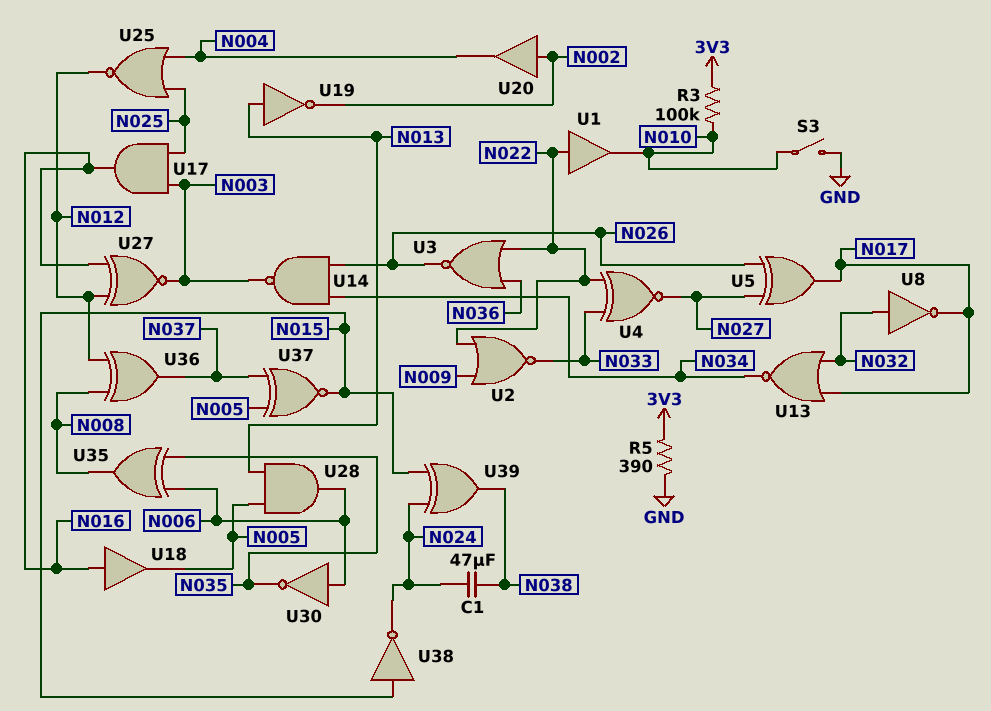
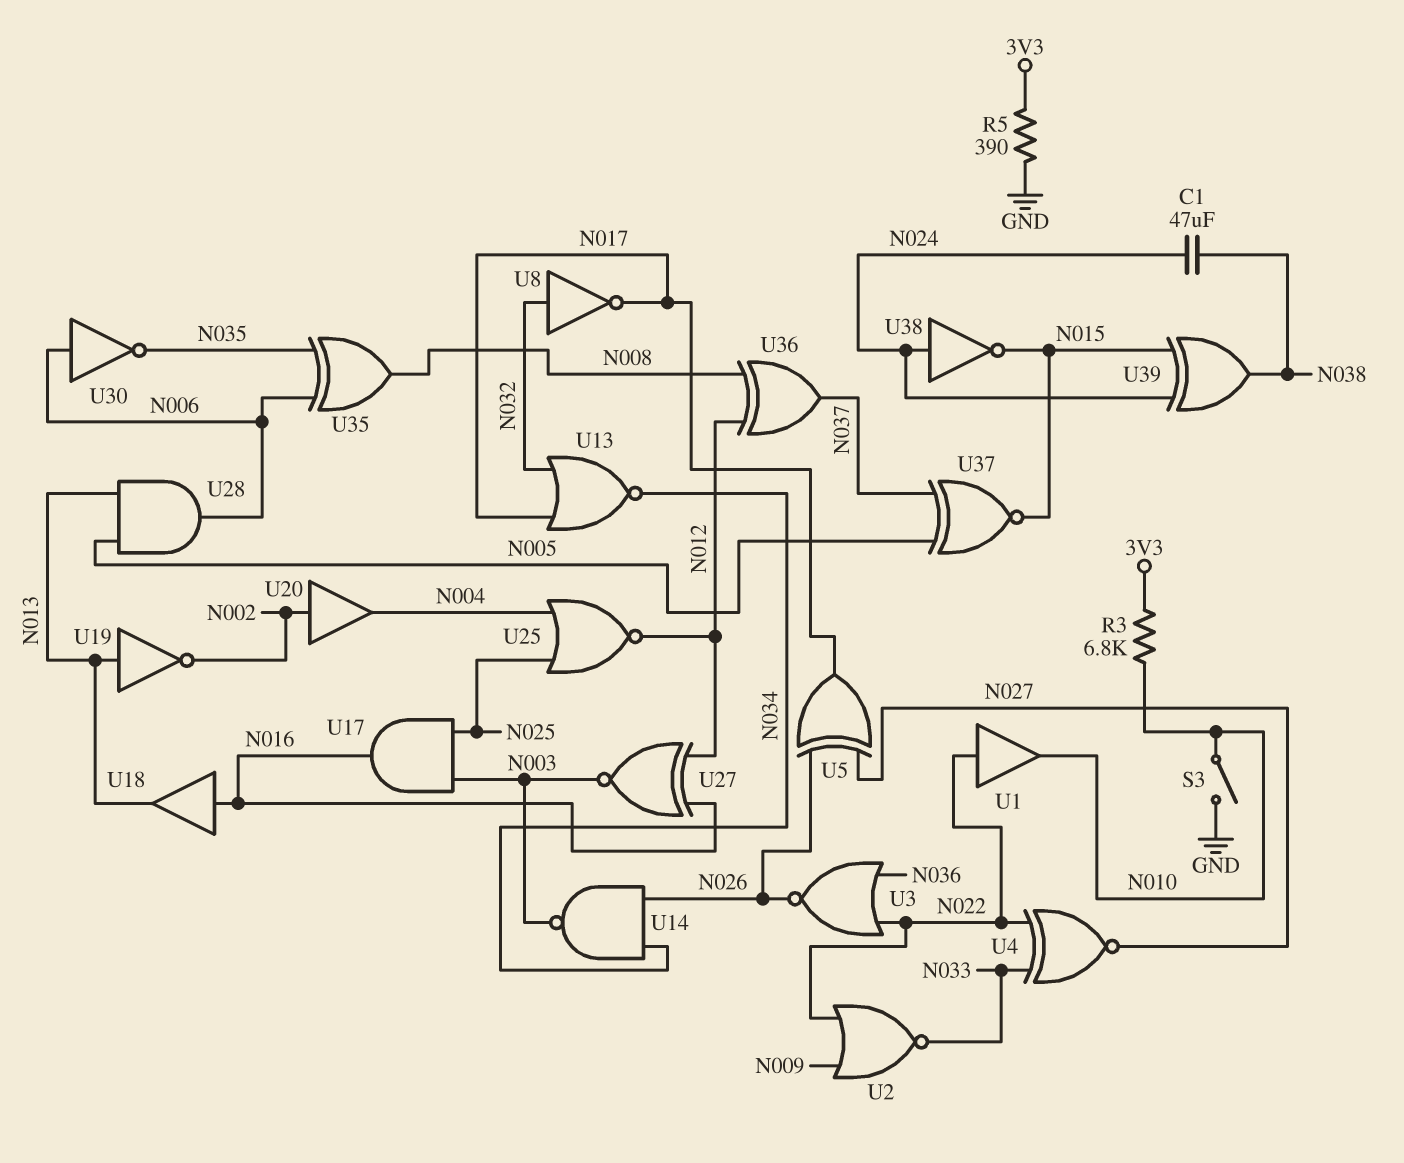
R3: 100k (3V3, N010) -> 6.8k (3V3, N010)
U18: buffer (in N016, out N005) -> buffer (in N016, out N013)
U38: NOT (in N015, out N024) -> NOT (in N024, out N015)

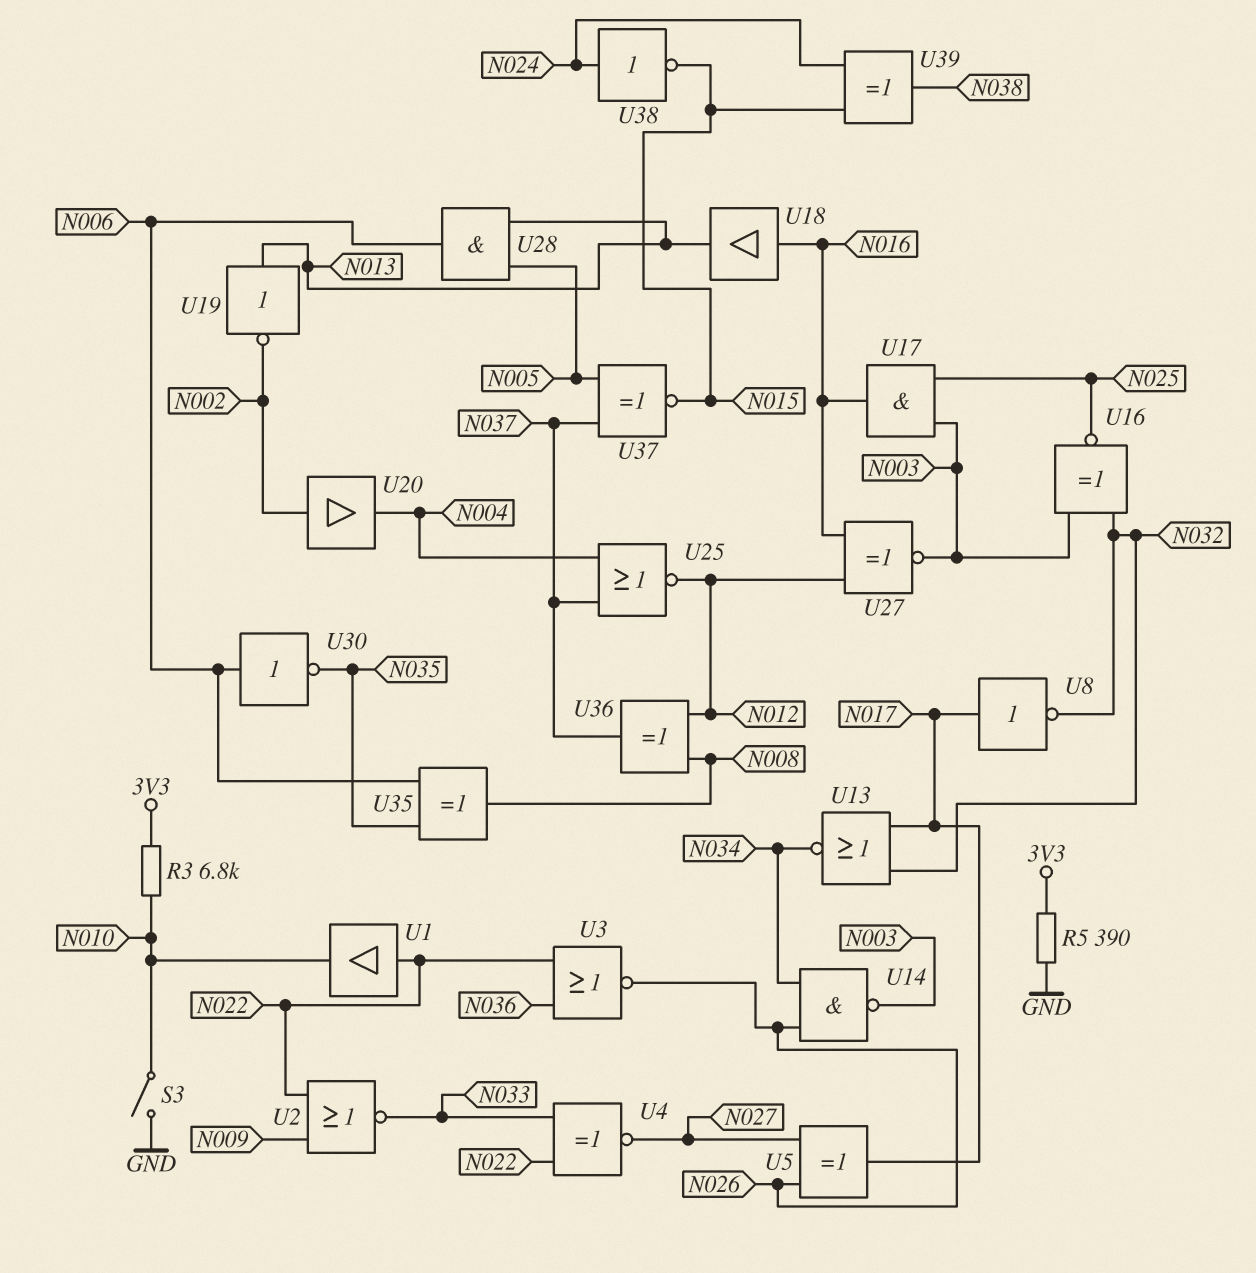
C1: 47uF (N024, N038) -> none
U8: NOT (in N032, out N017) -> NOT (in N017, out N032)
U16: none -> XNOR (in N003, in N032, out N025)
U25: NOR (in N004, in N025, out N012) -> NOR (in N004, in N037, out N012)

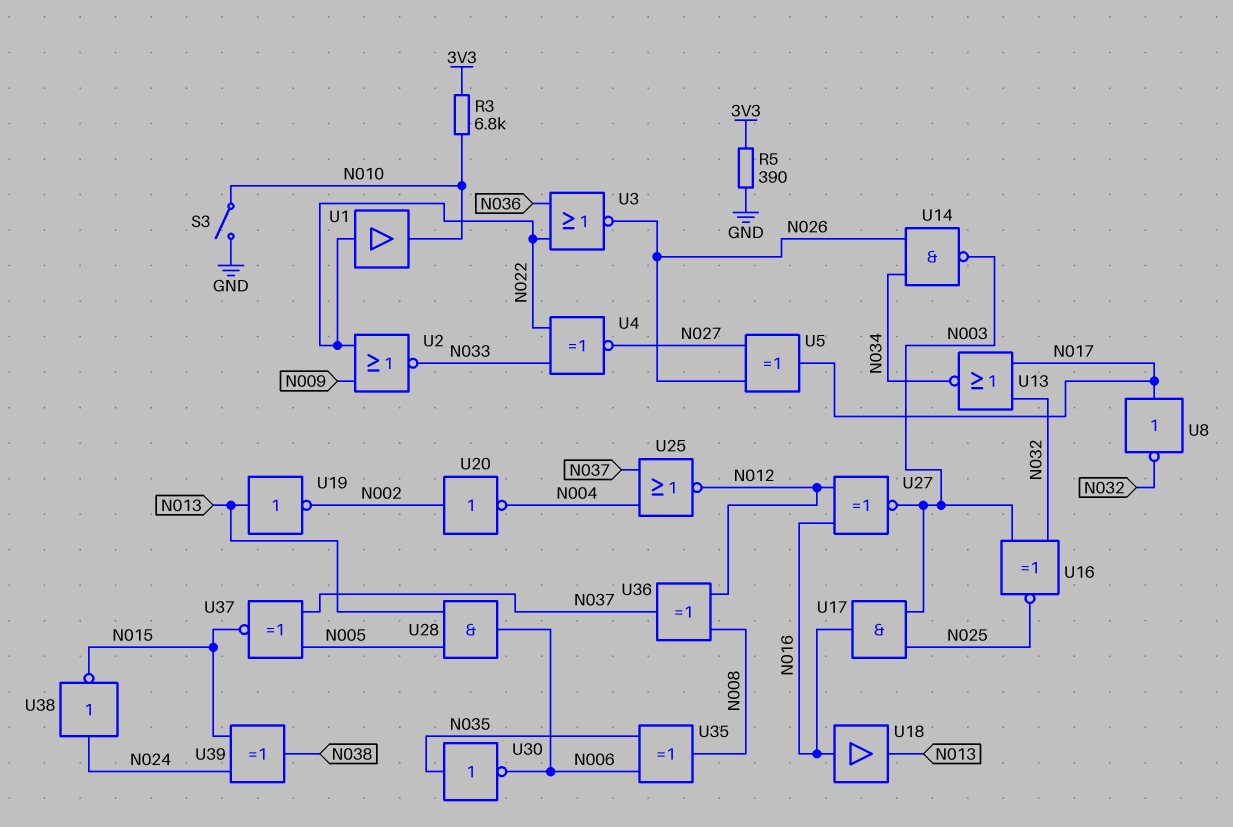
U20: buffer (in N002, out N004) -> NOT (in N002, out N004)
U30: NOT (in N006, out N035) -> NOT (in N035, out N006)

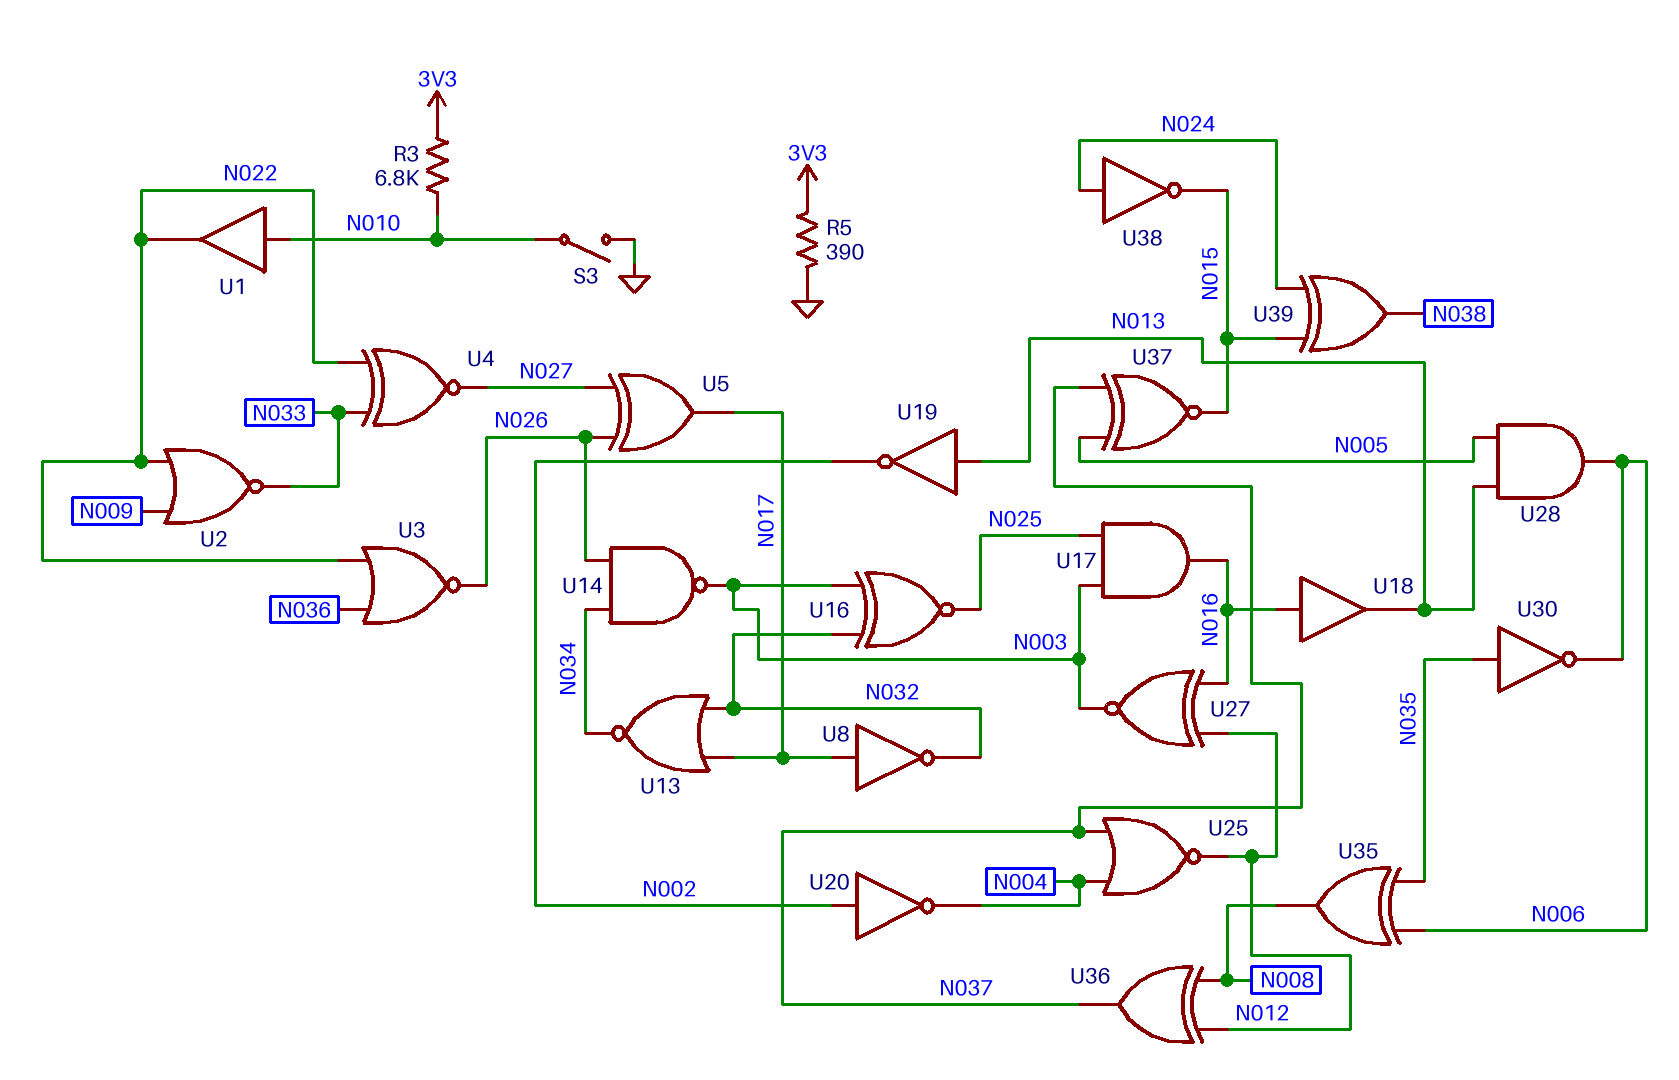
U1: buffer (in N022, out N010) -> buffer (in N010, out N022)

